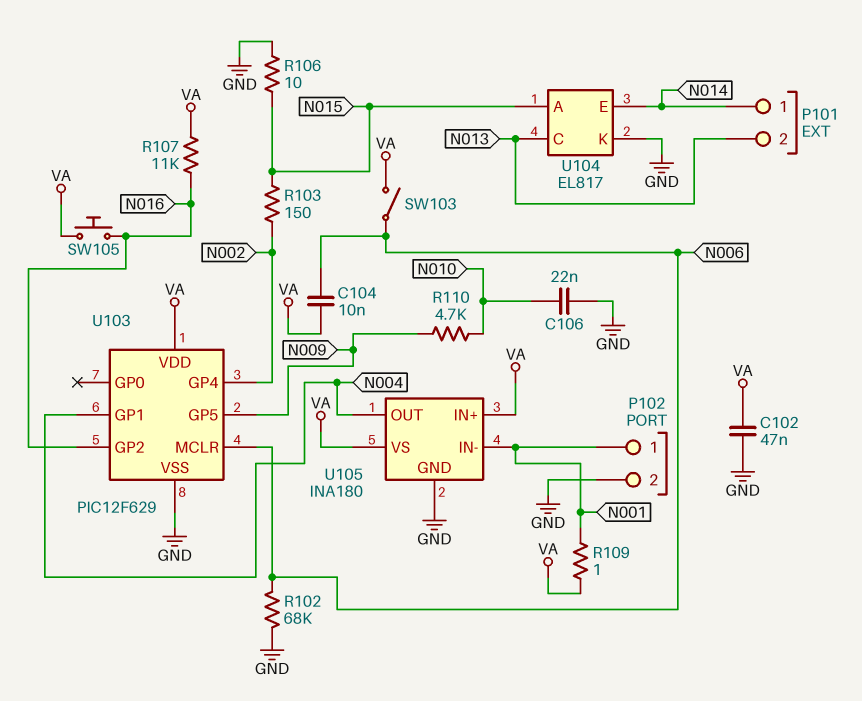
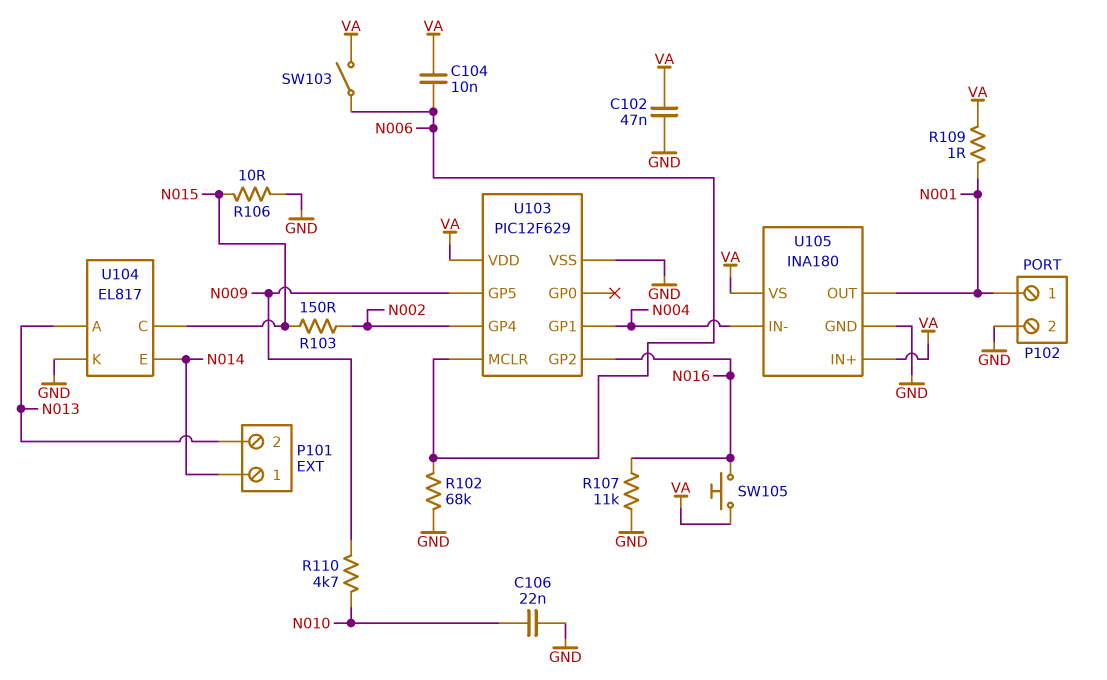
R107: 11k (N016, VA) -> 11k (GND, N016)
U104 pin A: N015 -> N013
U104 pin C: N013 -> N015
U105 pin IN-: N001 -> N004
U105 pin OUT: N004 -> N001

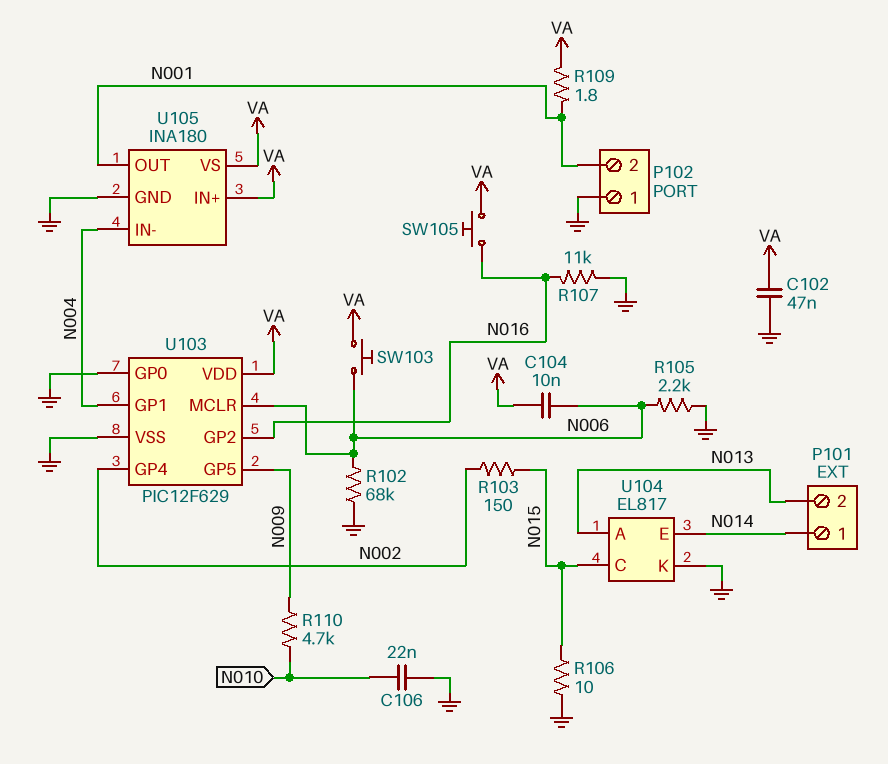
P102 pin 1: N001 -> GND
P102 pin 2: GND -> N001
R105: none -> 2.2k (GND, N006)
R109: 1 (N001, VA) -> 1.8 (N001, VA)
SW103: switch (N006, VA) -> button (N006, VA)
U103 pin GP0: none -> GND

